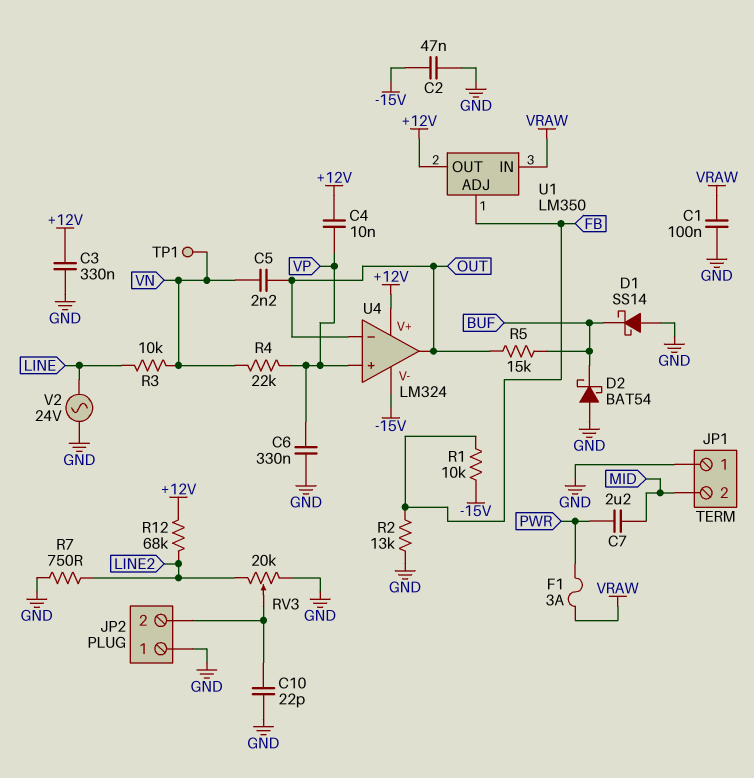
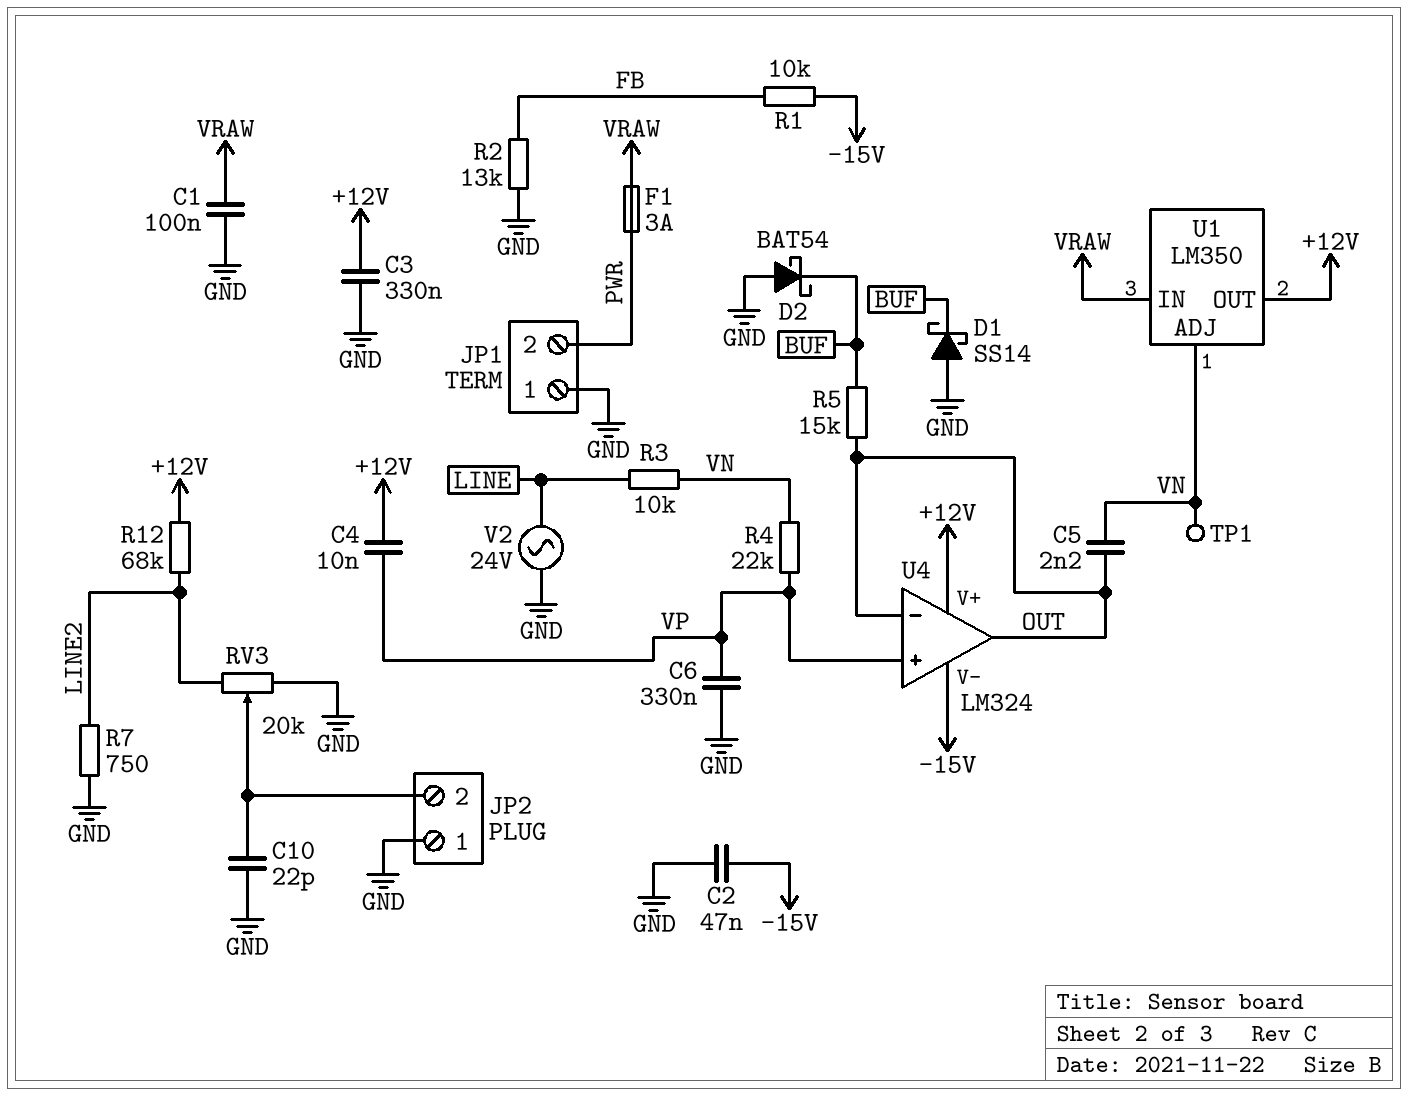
C7: 2.2uF (MID, PWR) -> none
JP1 pin 2: MID -> PWR
U1 pin ADJ: FB -> VN

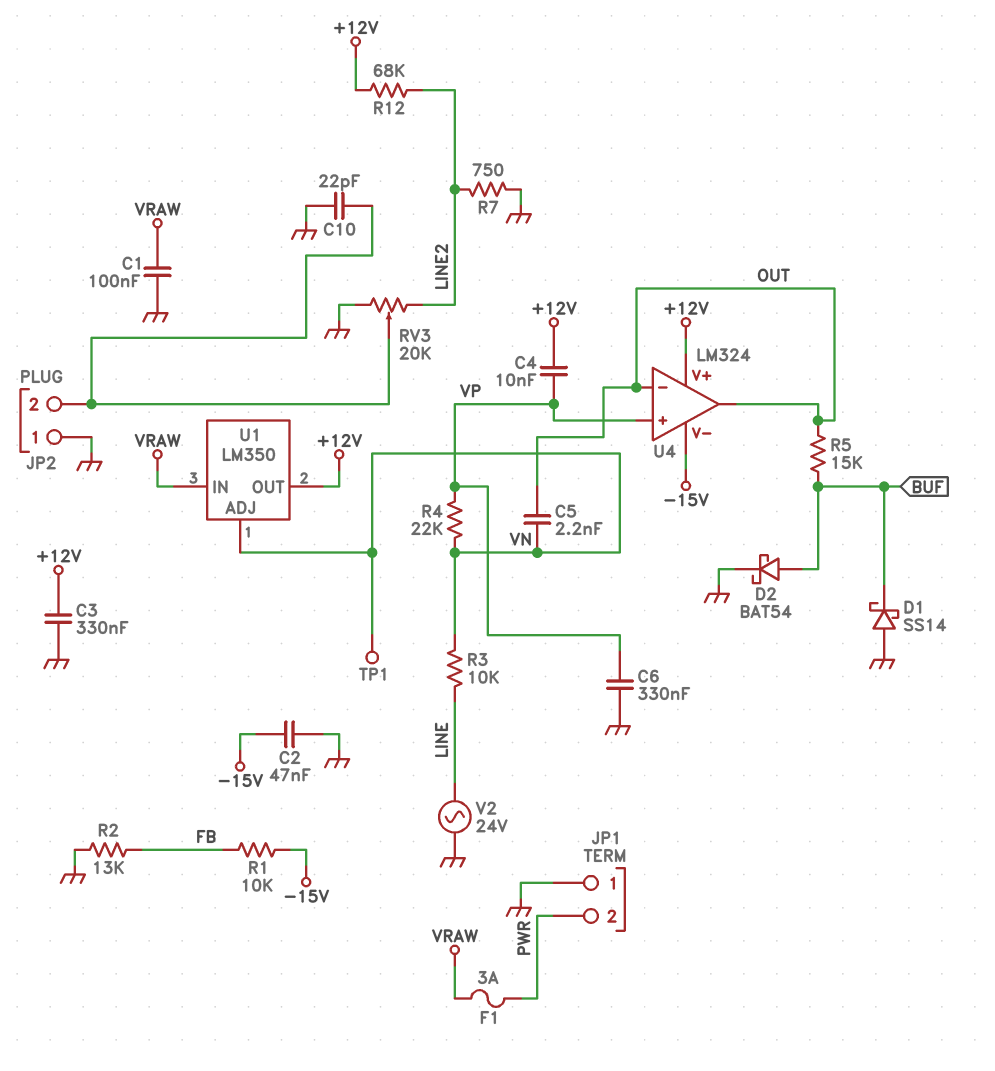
D2: schottky BAT54 (A GND, K BUF) -> schottky BAT54 (A BUF, K GND)

